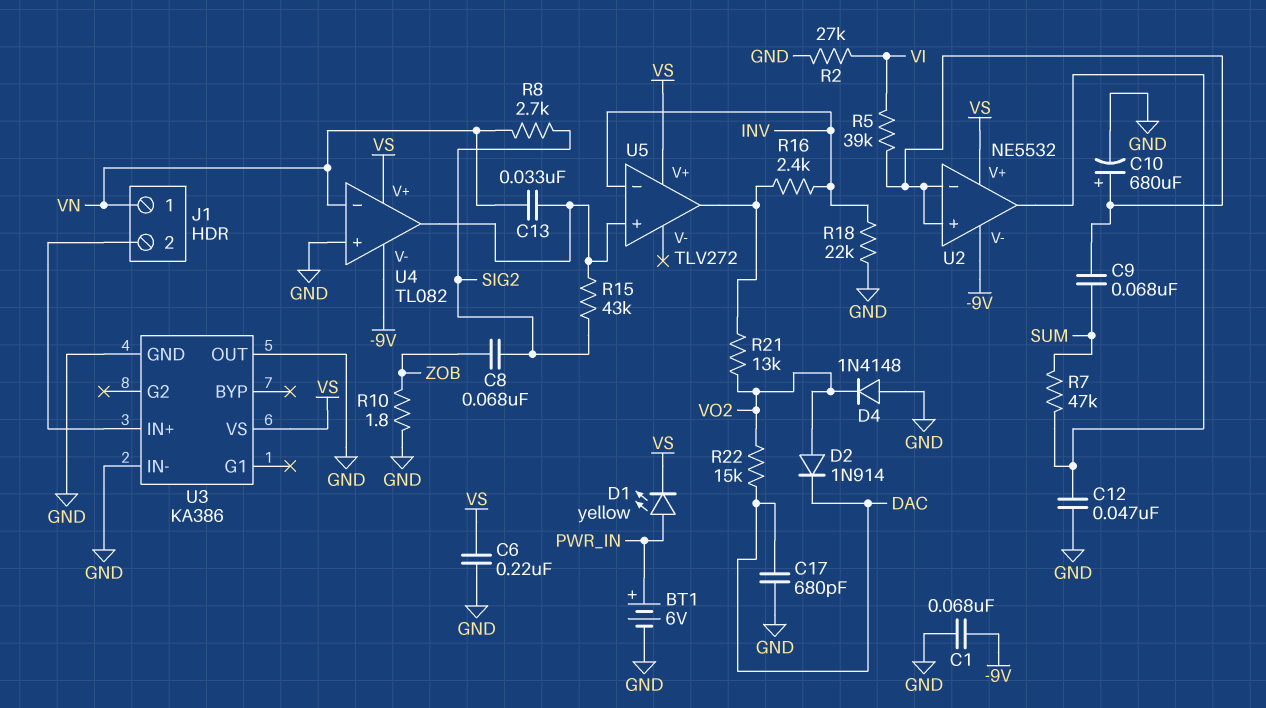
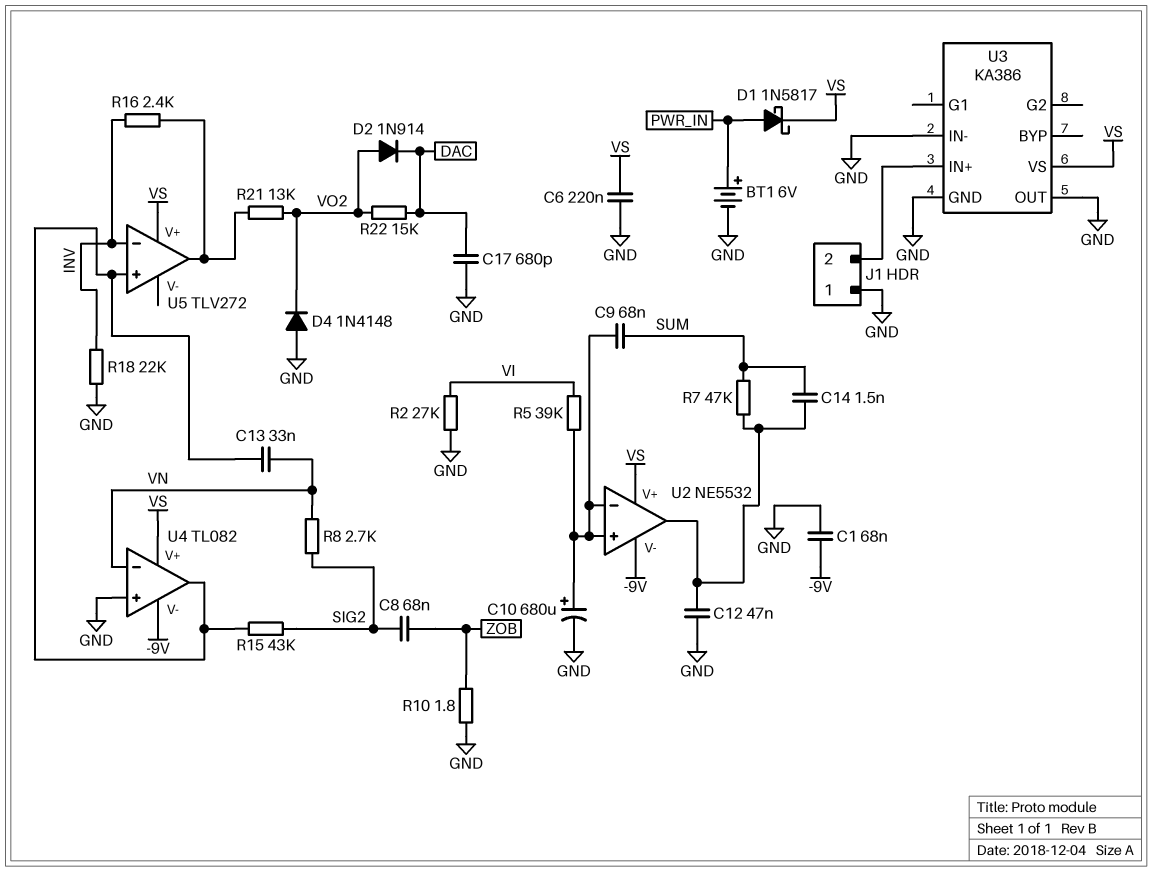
C14: none -> 1.5nF (SUM, U2/out)
D1: LED yellow (A PWR_IN, K VS) -> schottky 1N5817 (A PWR_IN, K VS)
J1 pin 1: VN -> GND

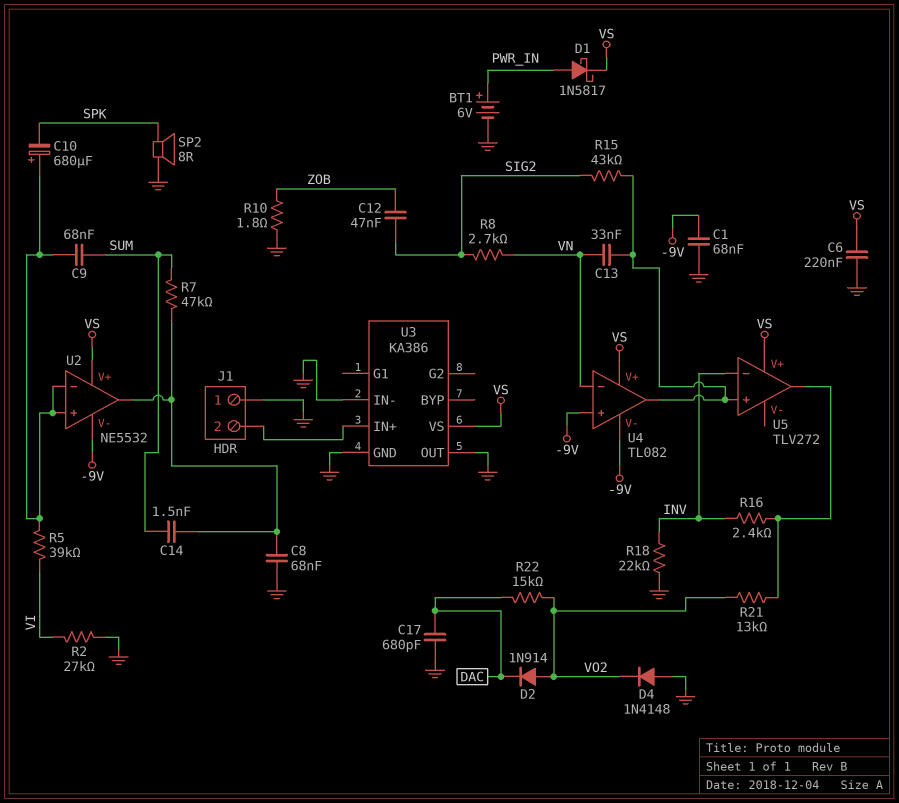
C8: 68nF (SIG2, ZOB) -> 68nF (GND, U2/out)
C10: 680uF (plus U2/in+, minus GND) -> 680uF (plus U2/in+, minus SPK)
C12: 47nF (GND, U2/out) -> 47nF (SIG2, ZOB)
SP2: none -> speaker 8R (GND, SPK)
U4 pin in+: GND -> -9V

